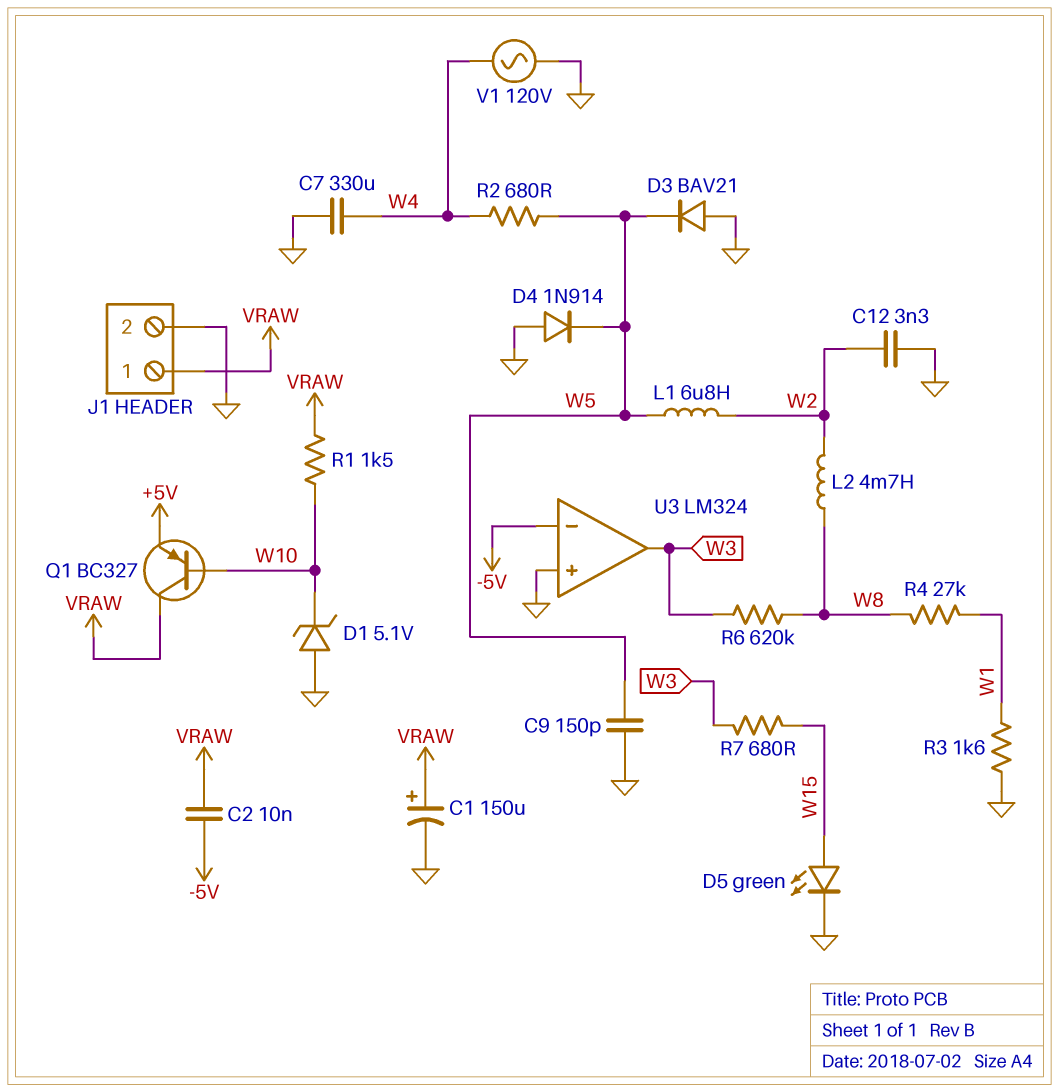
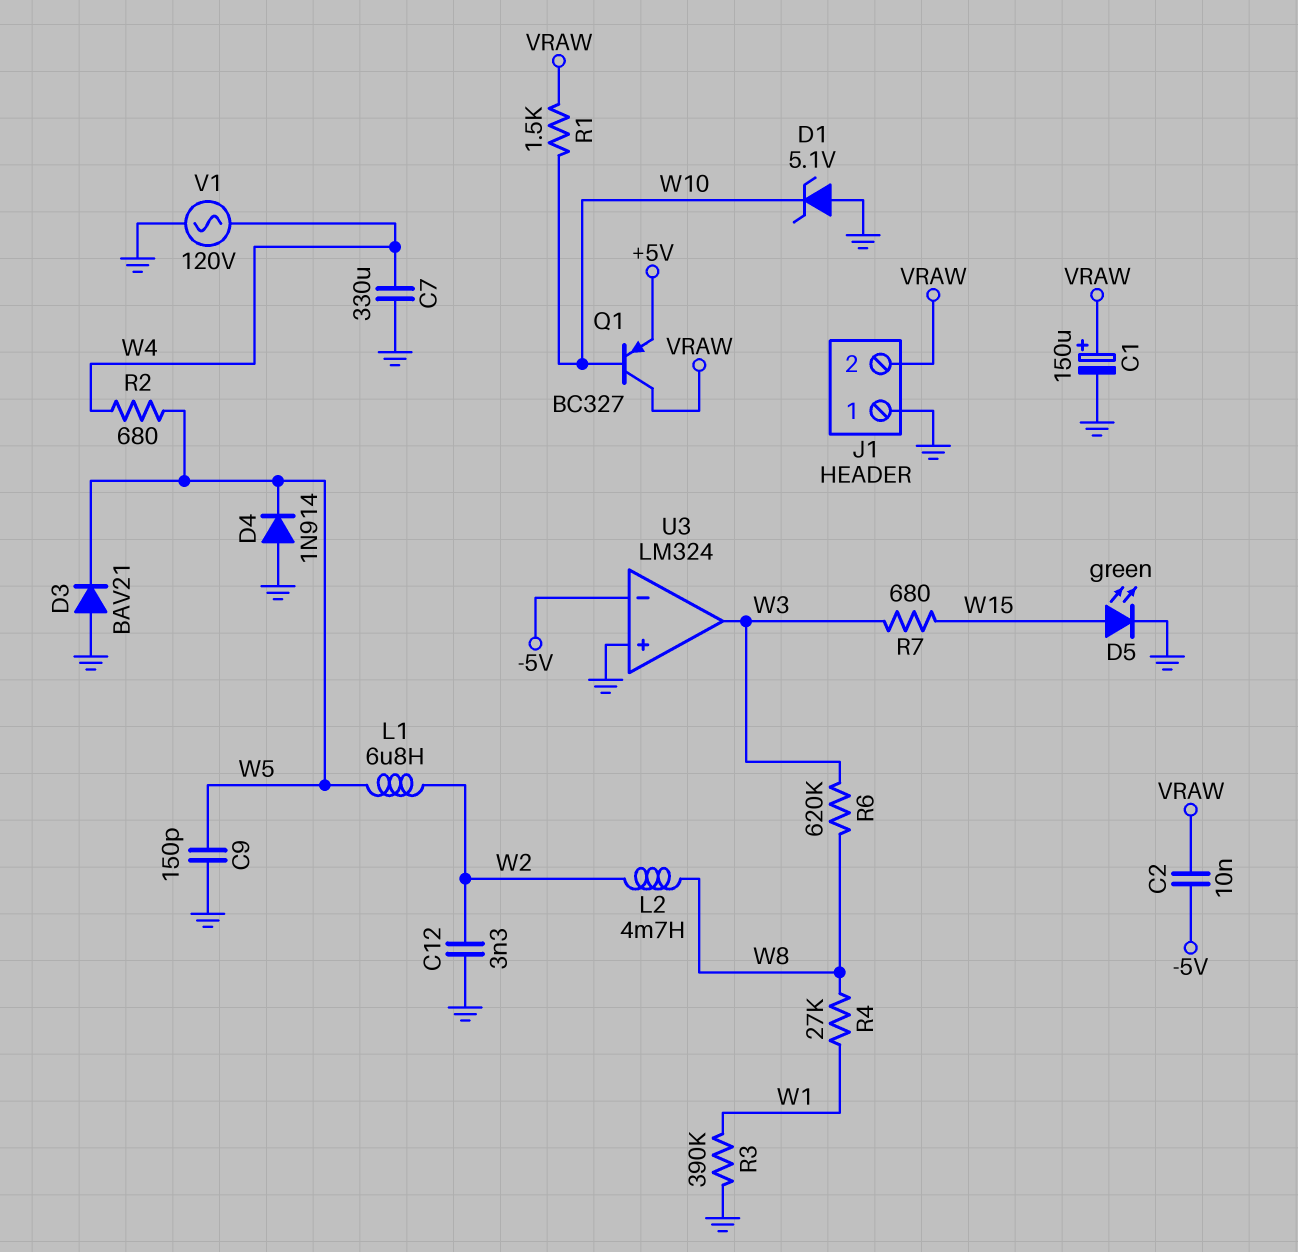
J1 pin 1: VRAW -> GND
J1 pin 2: GND -> VRAW
R3: 1.6k (GND, W1) -> 390k (GND, W1)

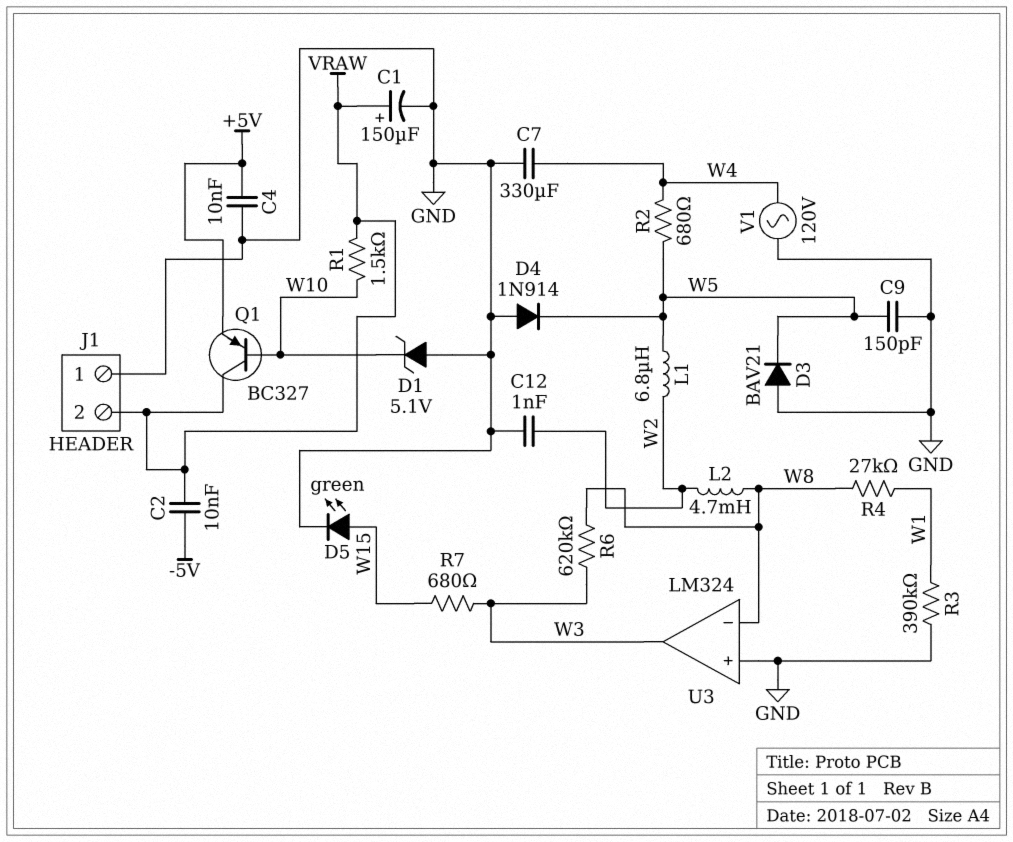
C4: none -> 10nF (+5V, GND)
C12: 3.3nF (GND, W2) -> 1nF (GND, W2)
U3 pin in-: -5V -> W8

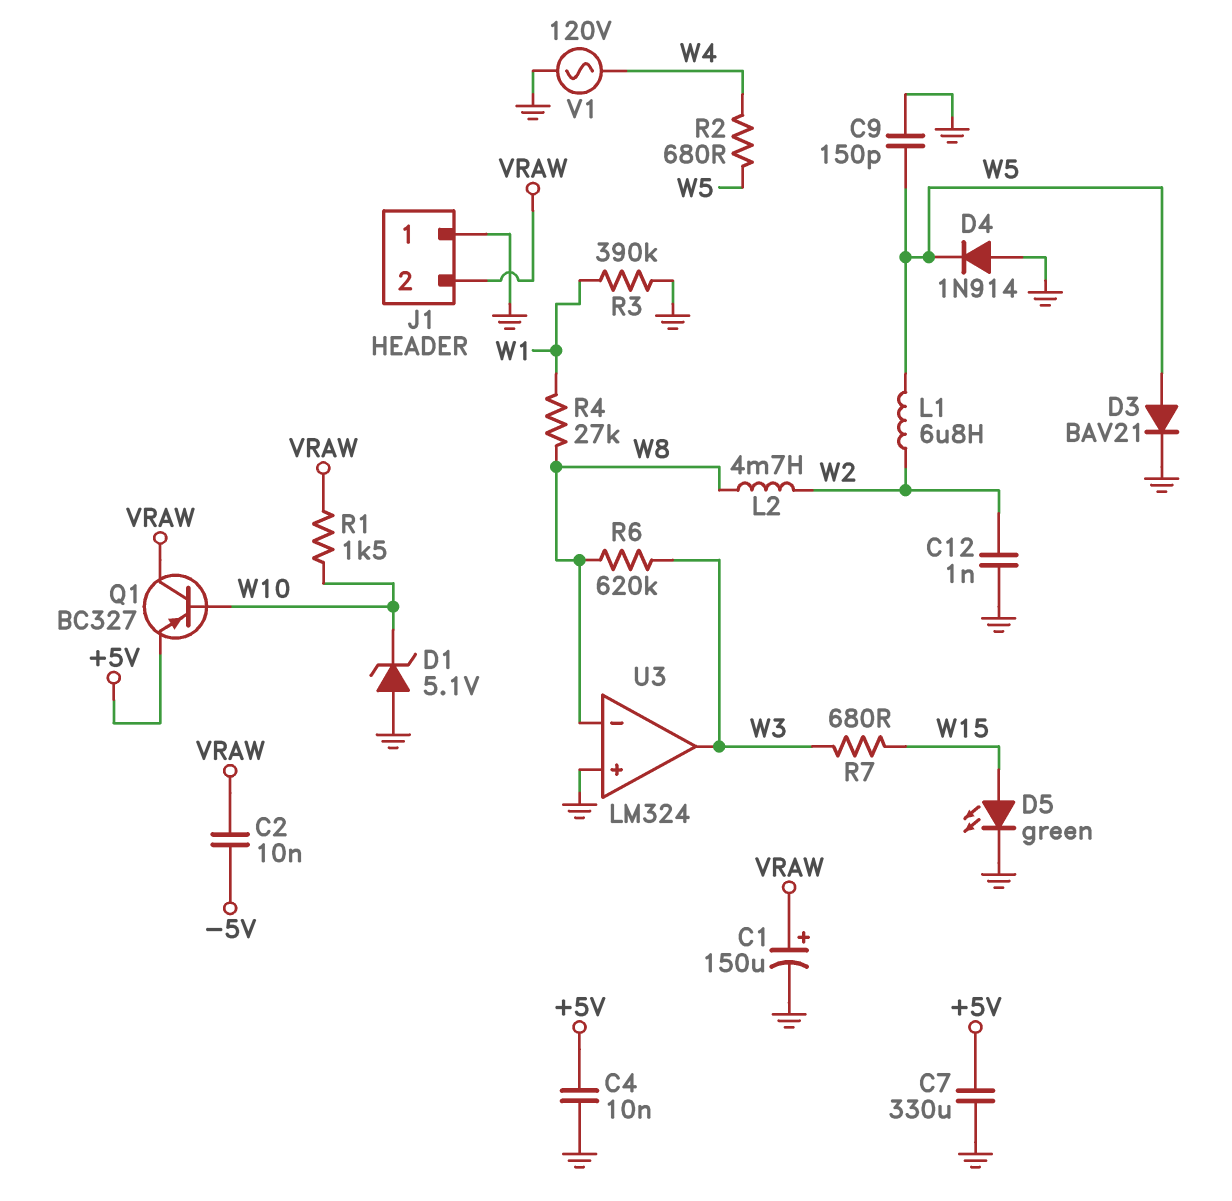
C7: 330uF (GND, W4) -> 330uF (+5V, GND)
D3: diode BAV21 (A GND, K W5) -> diode BAV21 (A W5, K GND)

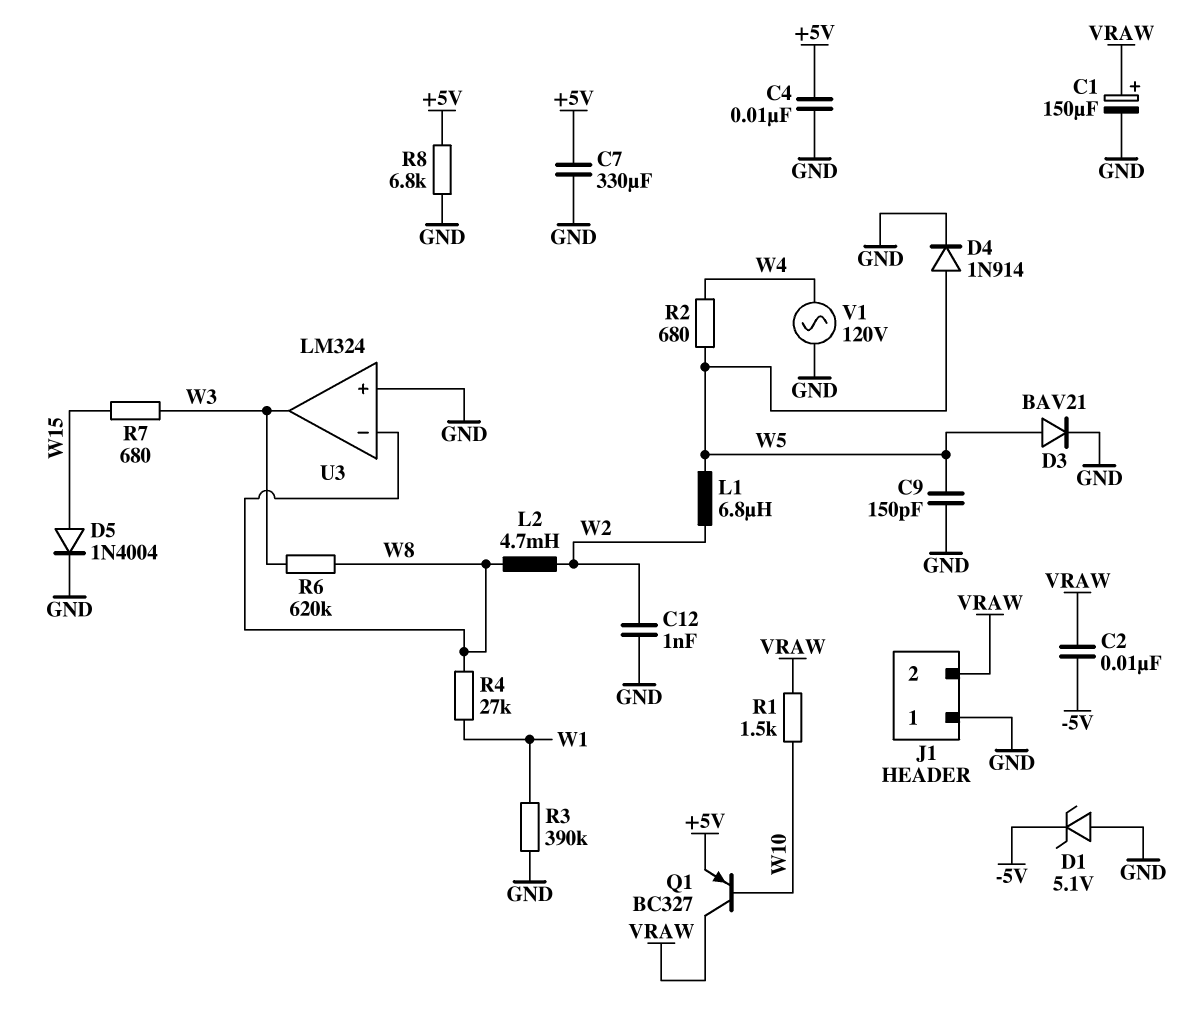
D1: zener 5.1V (A GND, K W10) -> zener 5.1V (A GND, K -5V)
D4: diode 1N914 (A GND, K W5) -> diode 1N914 (A W5, K GND)
D5: LED green (A W15, K GND) -> diode 1N4004 (A W15, K GND)
R8: none -> 6.8k (+5V, GND)

